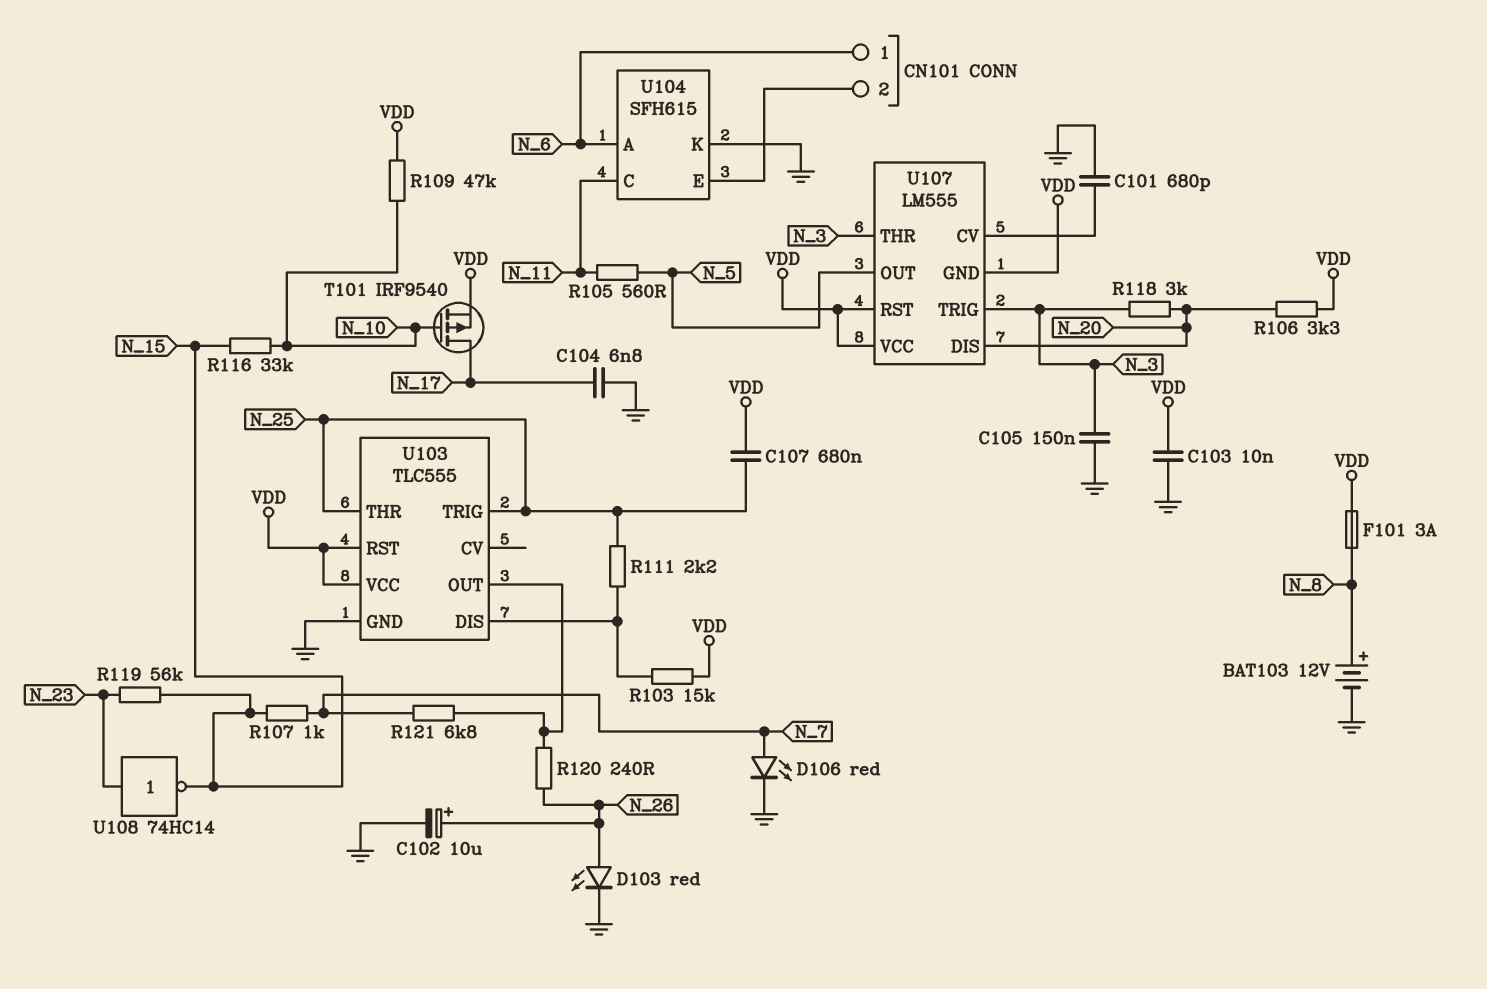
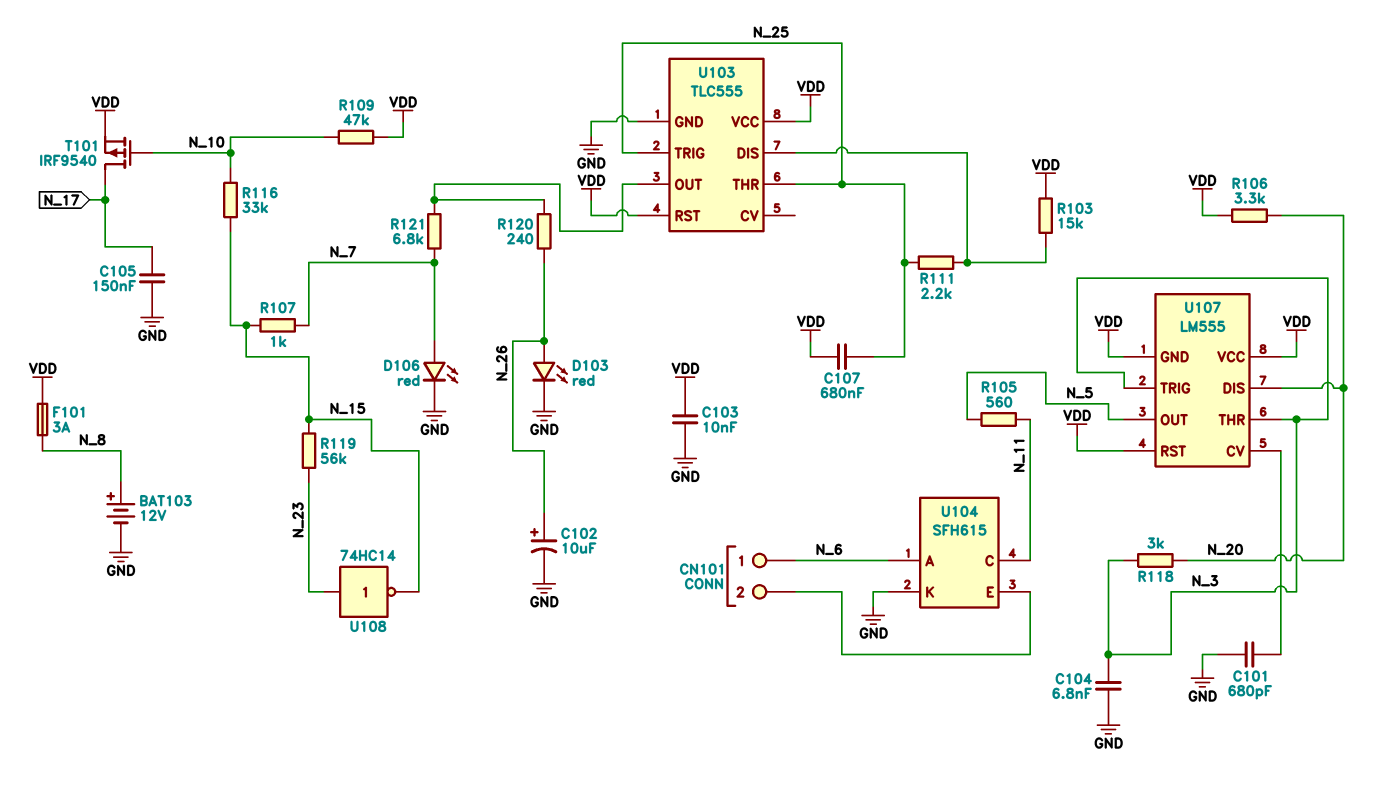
C104: 6.8nF (GND, N_17) -> 6.8nF (GND, N_3)
C105: 150nF (GND, N_3) -> 150nF (GND, N_17)

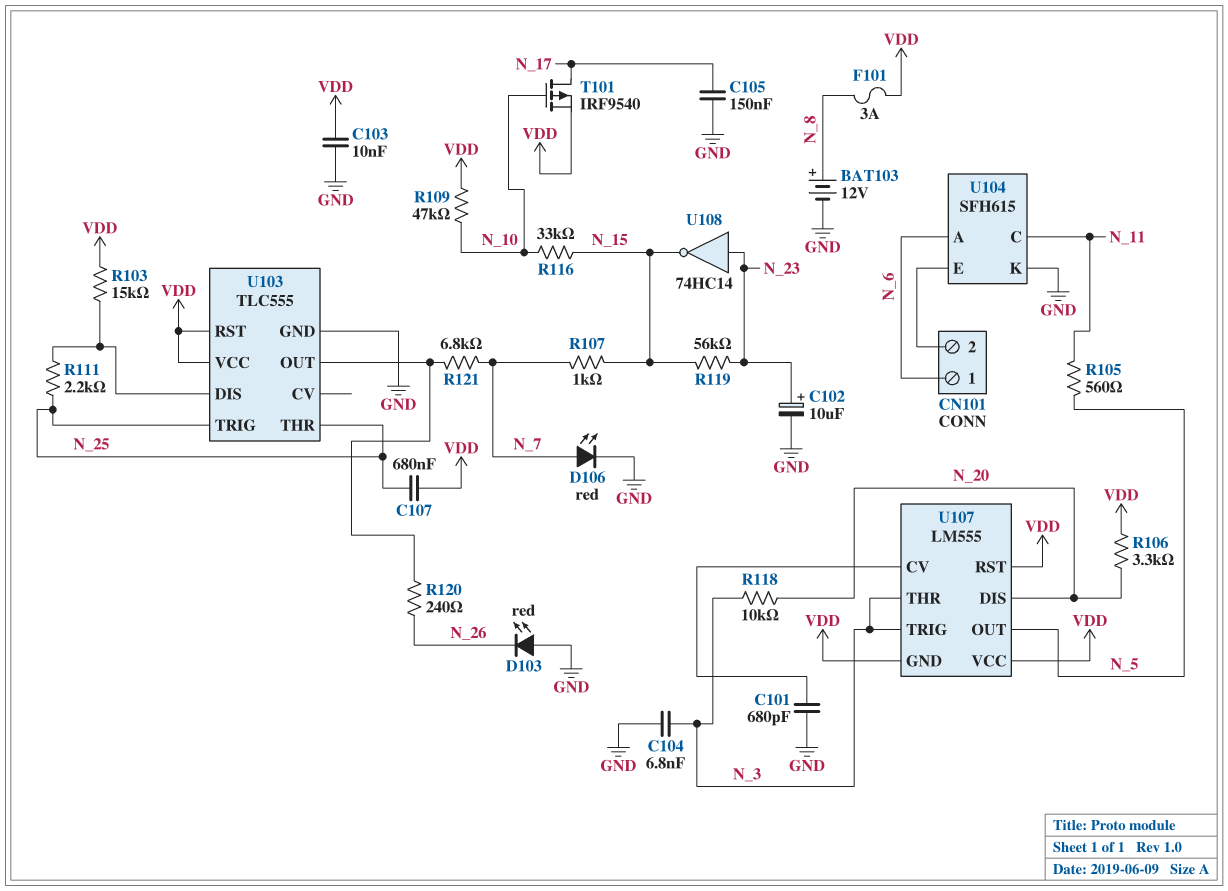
C102: 10uF (plus N_26, minus GND) -> 10uF (plus N_23, minus GND)
D103: LED red (A N_26, K GND) -> LED red (A GND, K N_26)
R118: 3k (N_3, N_20) -> 10k (N_3, N_20)

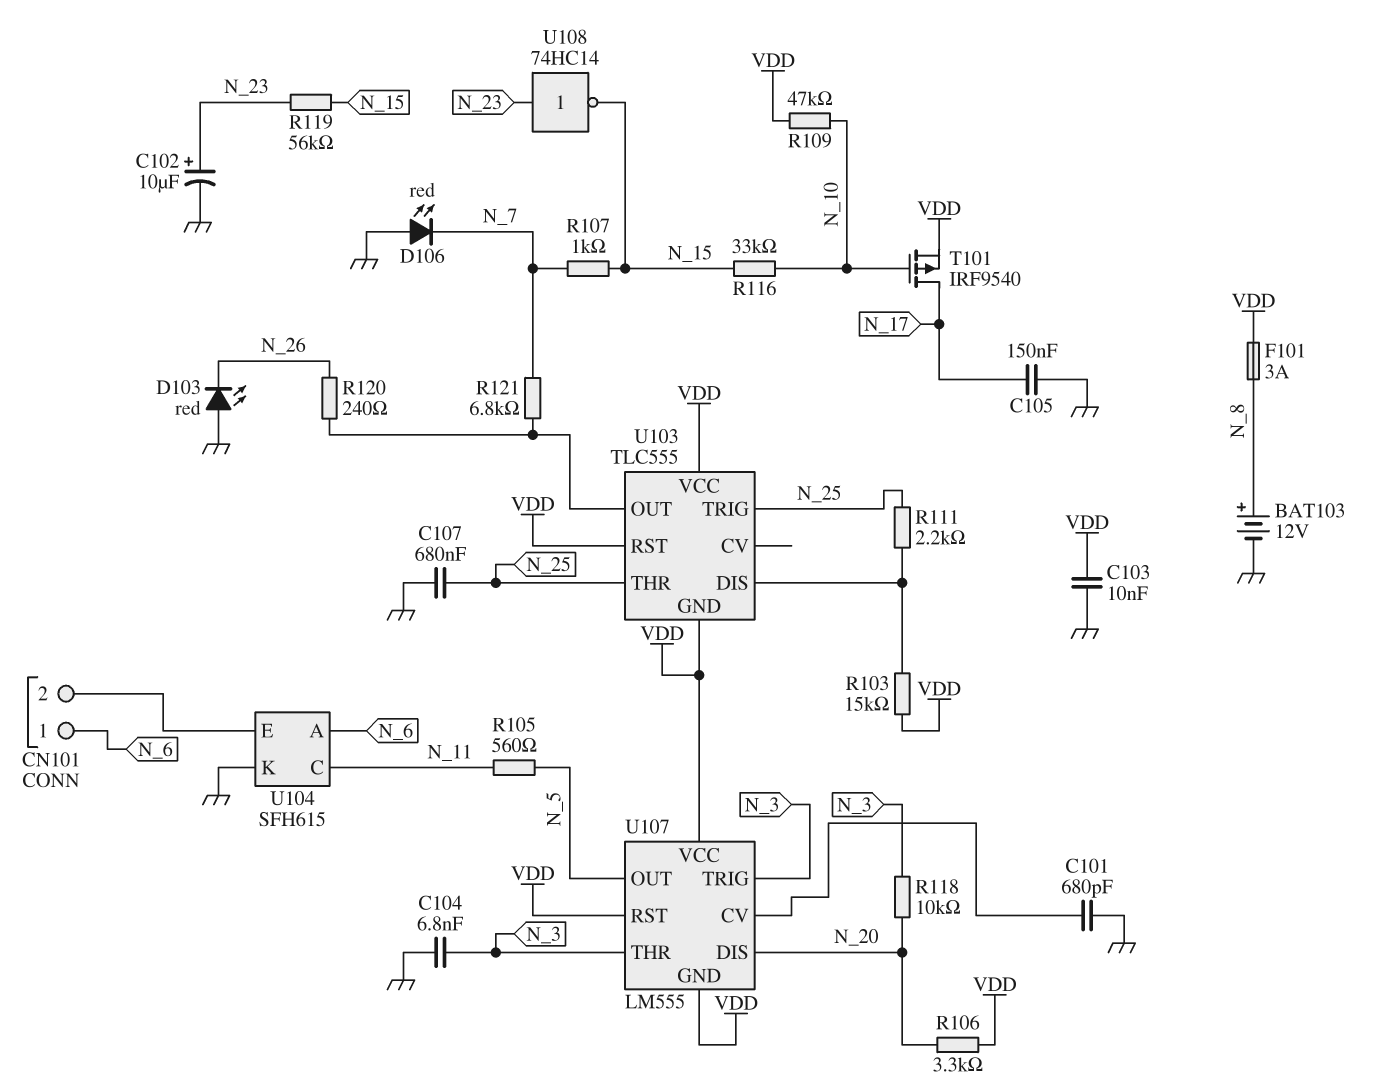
C107: 680nF (N_25, VDD) -> 680nF (GND, N_25)
D106: LED red (A N_7, K GND) -> LED red (A GND, K N_7)
U103 pin GND: GND -> VDD

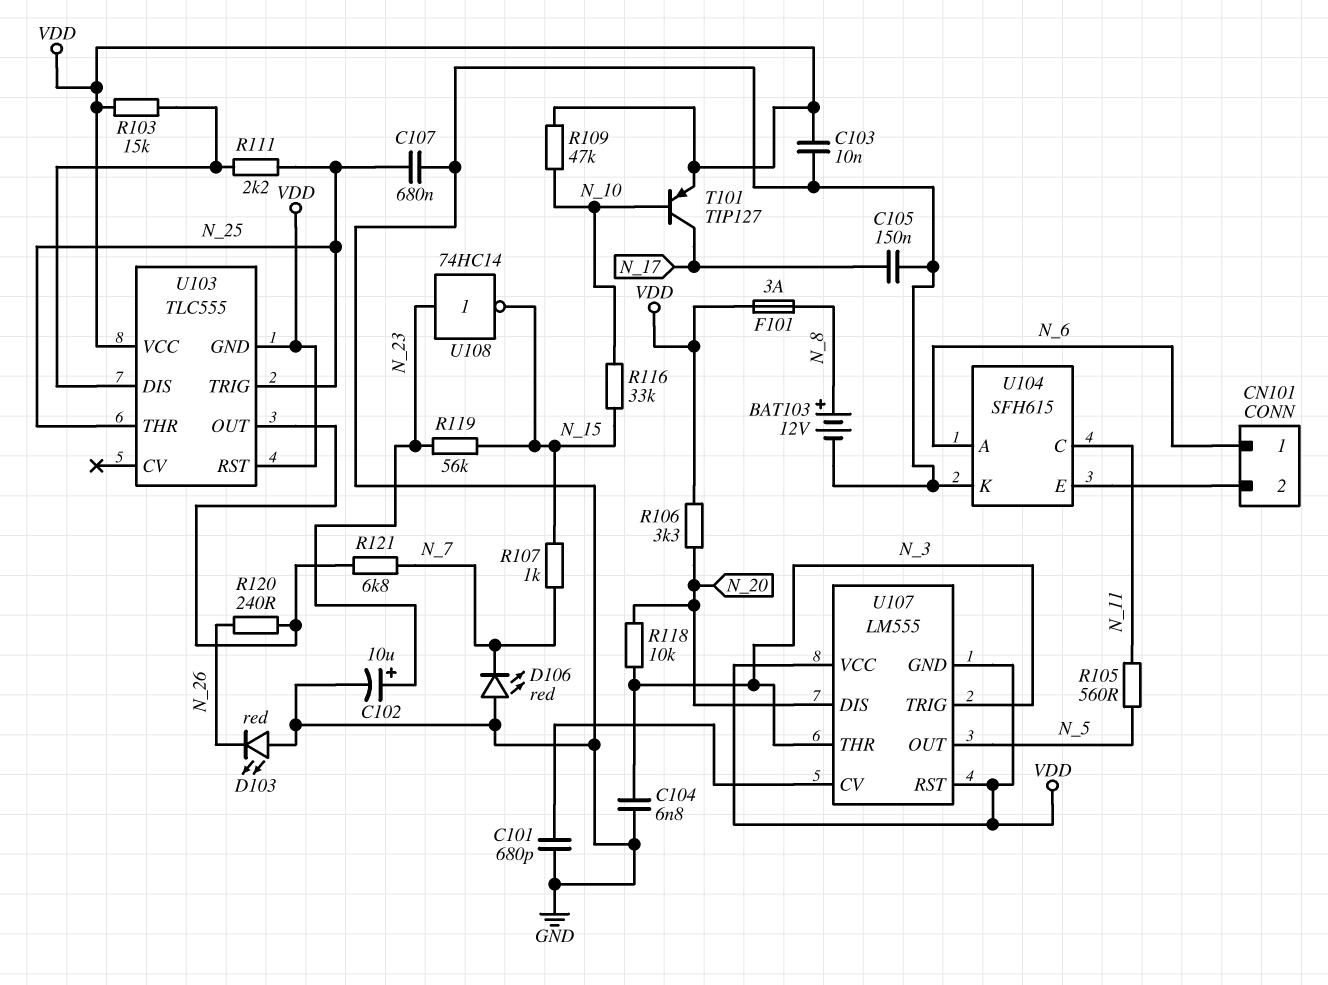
T101: PMOS IRF9540 (G N_10, D N_17, S VDD) -> PNP TIP127 (B N_10, C N_17, E VDD)

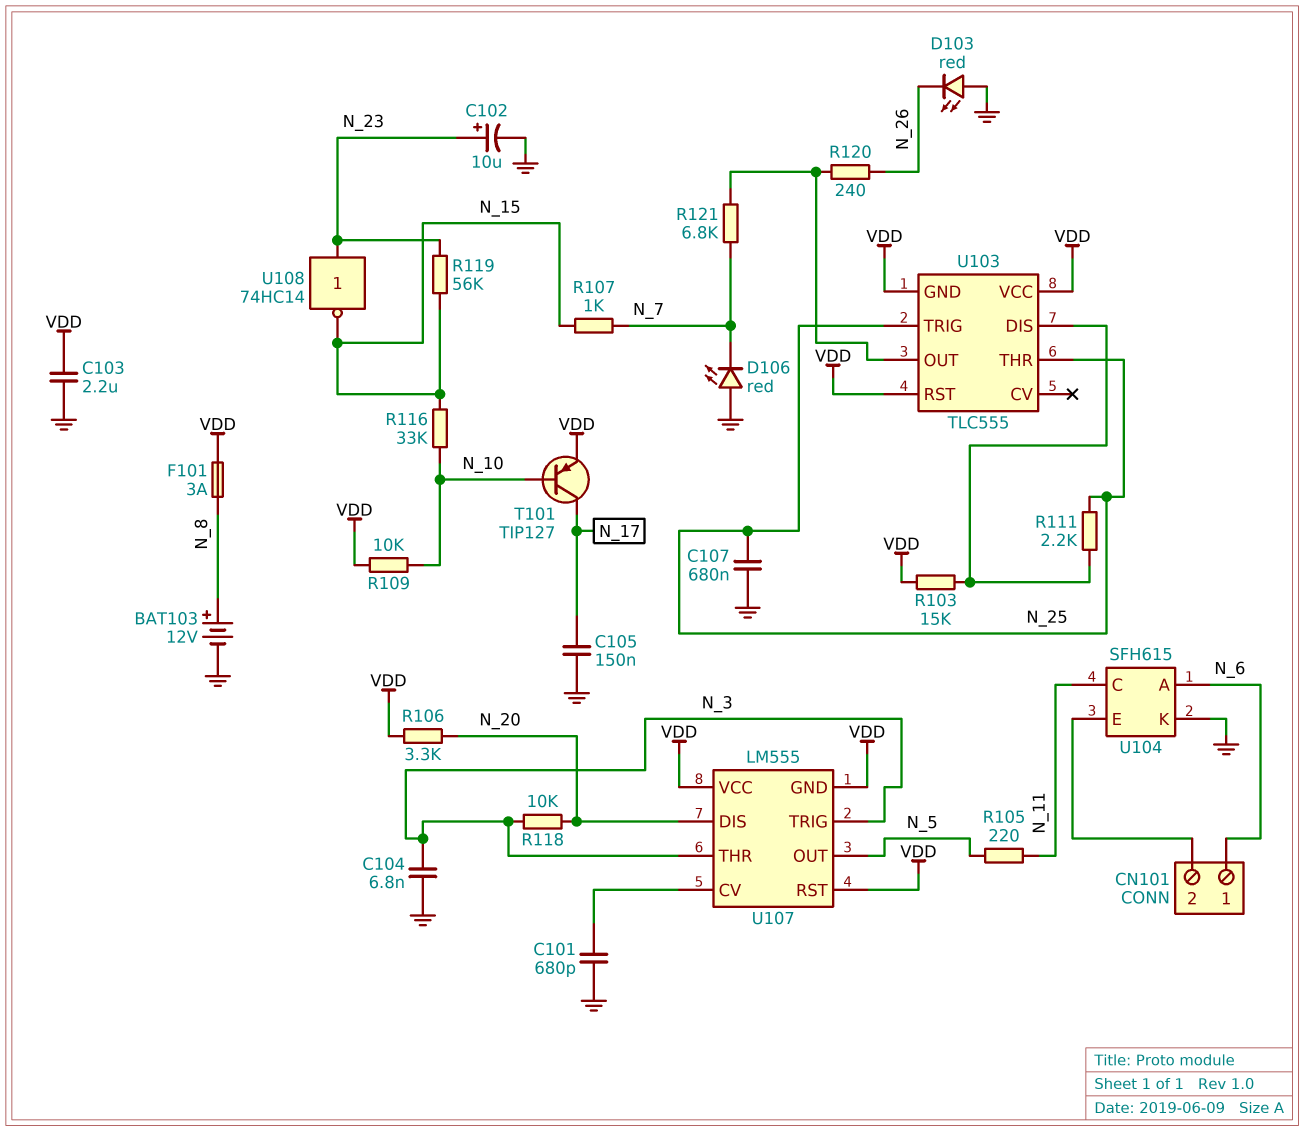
C103: 10nF (GND, VDD) -> 2.2uF (GND, VDD)
R105: 560 (N_5, N_11) -> 220 (N_5, N_11)
R109: 47k (N_10, VDD) -> 10k (N_10, VDD)

